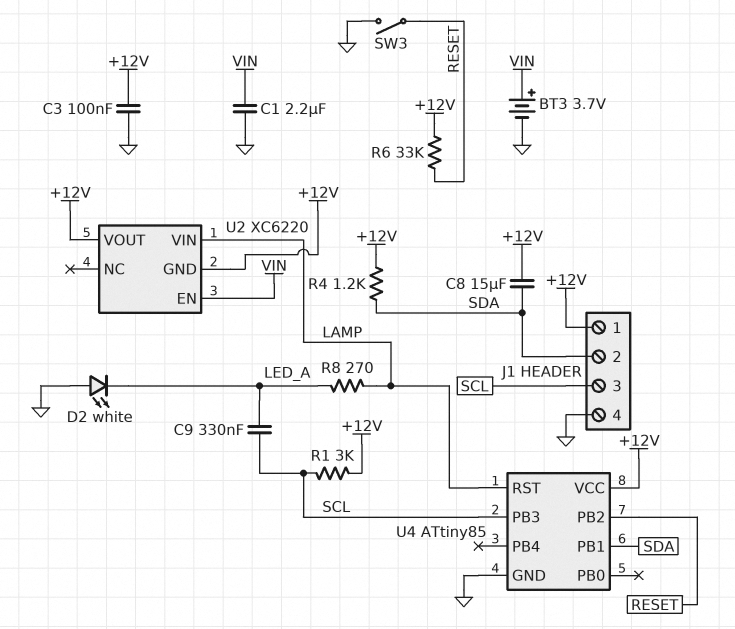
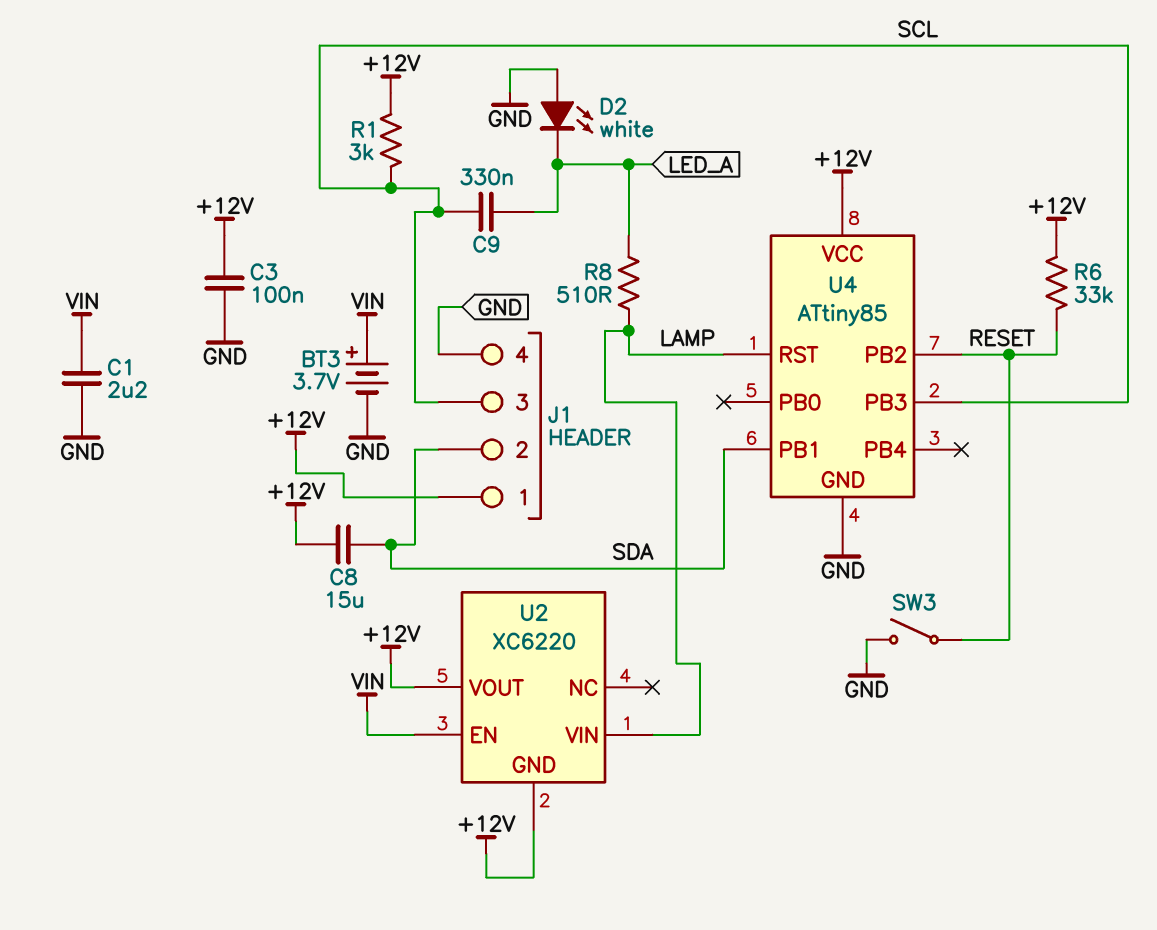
R4: 1.2k (+12V, SDA) -> none
R8: 270 (LAMP, LED_A) -> 510 (LAMP, LED_A)

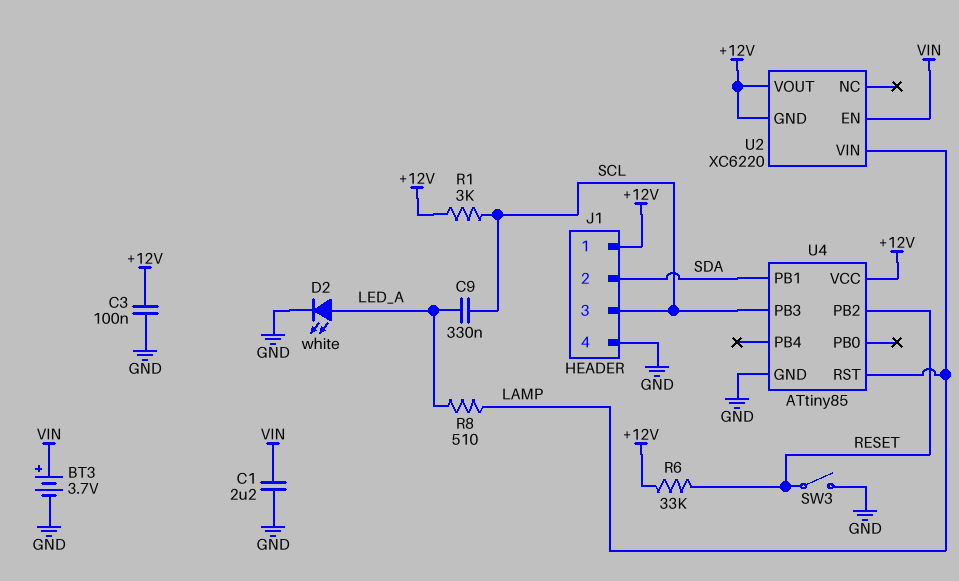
C8: 15uF (+12V, SDA) -> none
D2: LED white (A GND, K LED_A) -> LED white (A LED_A, K GND)

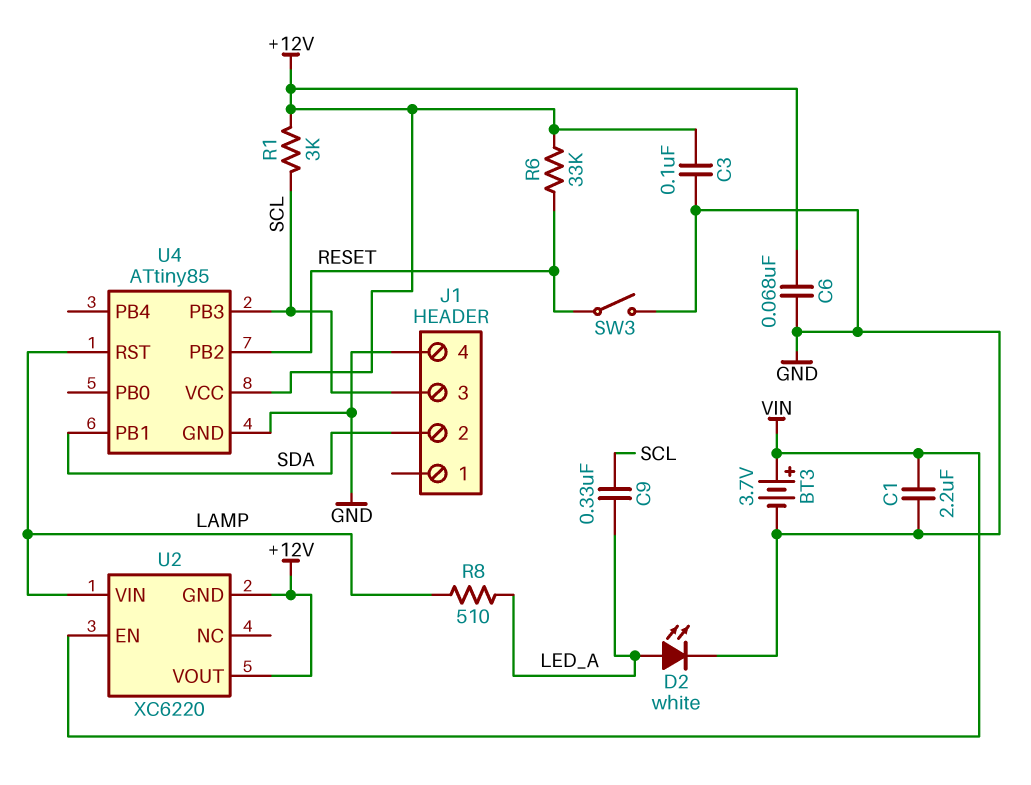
C6: none -> 68nF (+12V, GND)
J1 pin 1: +12V -> none

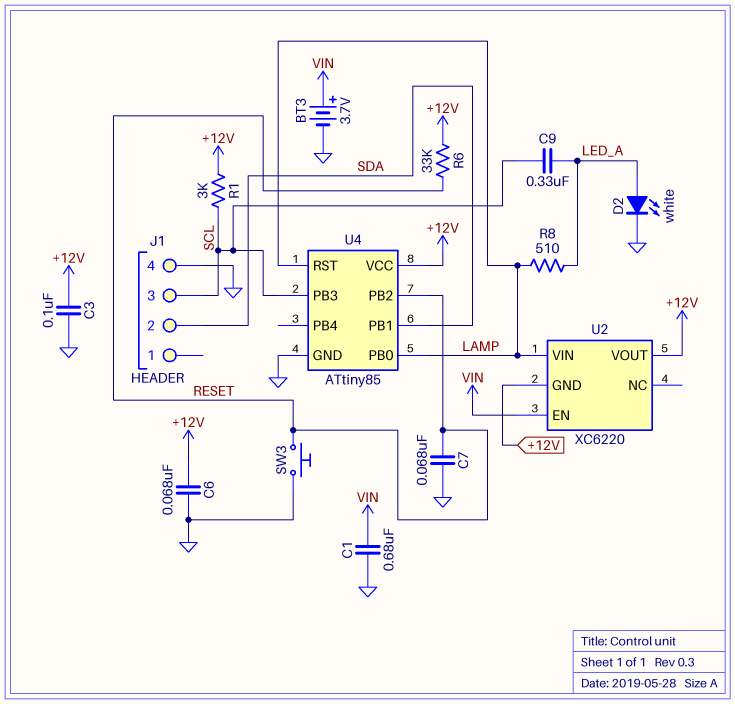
C1: 2.2uF (GND, VIN) -> 680nF (GND, VIN)
C7: none -> 68nF (GND, RESET)
SW3: switch (GND, RESET) -> button (GND, RESET)
U4 pin PB0: none -> LAMP

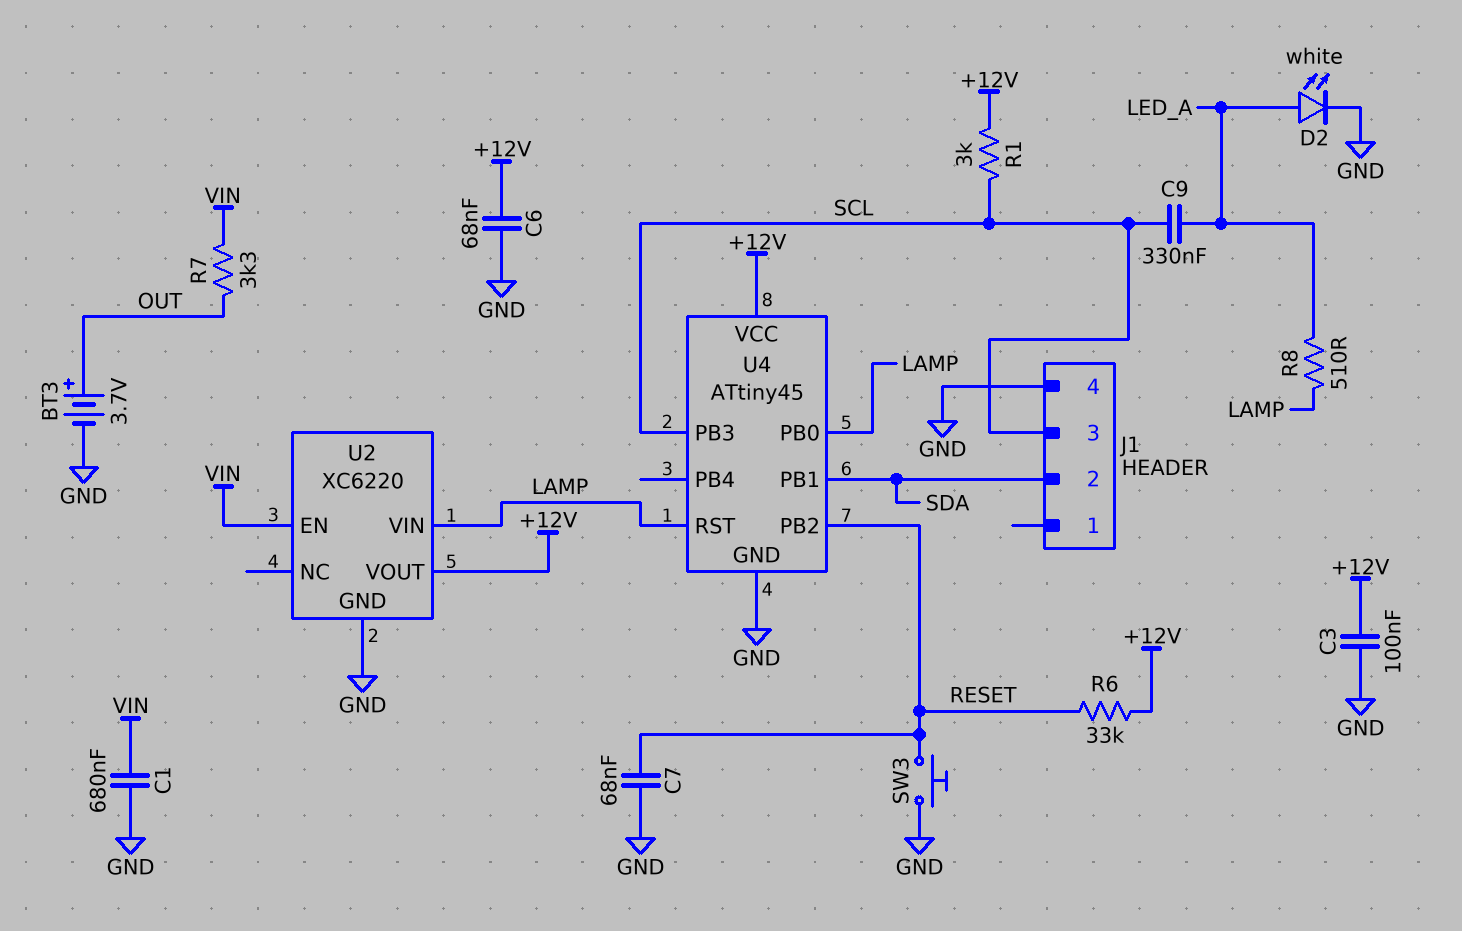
BT3: 3.7V (plus VIN, minus GND) -> 3.7V (plus OUT, minus GND)
R7: none -> 3.3k (OUT, VIN)
U2 pin GND: +12V -> GND
U4: ATtiny85 -> ATtiny45

